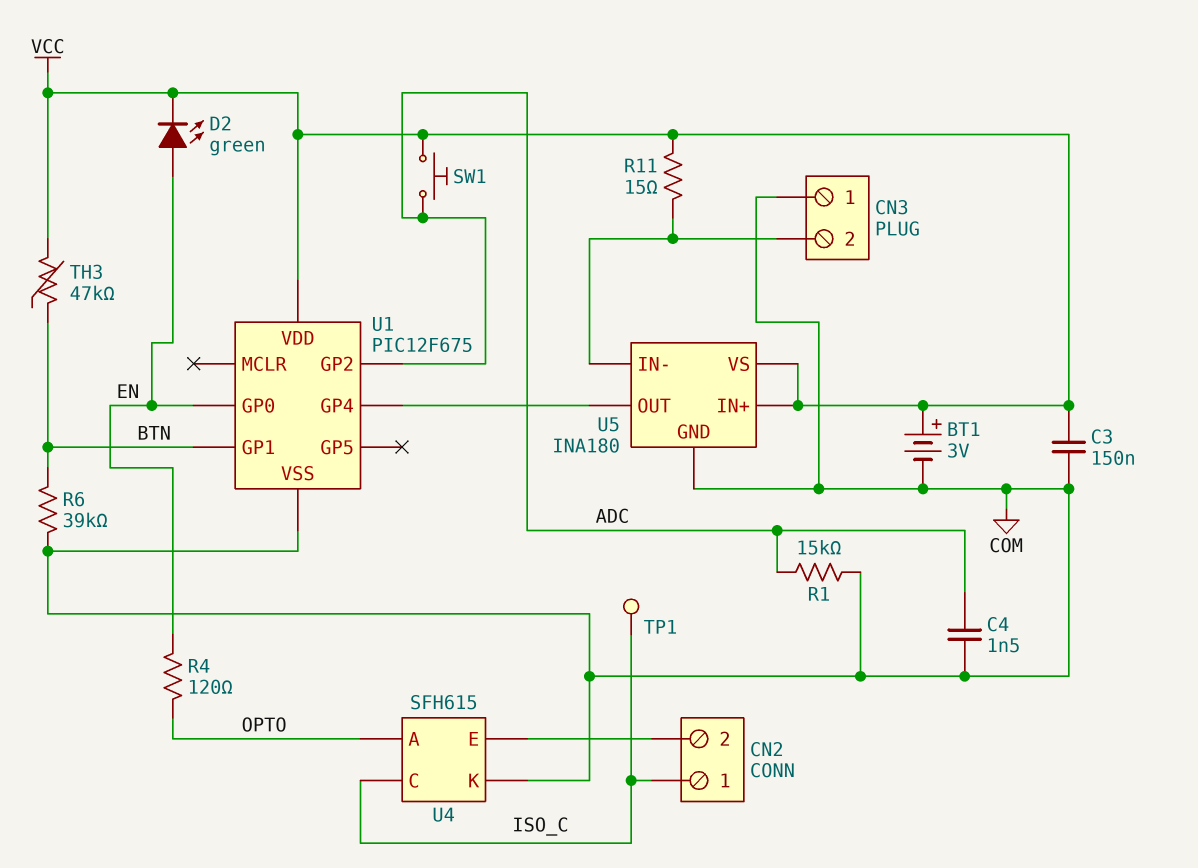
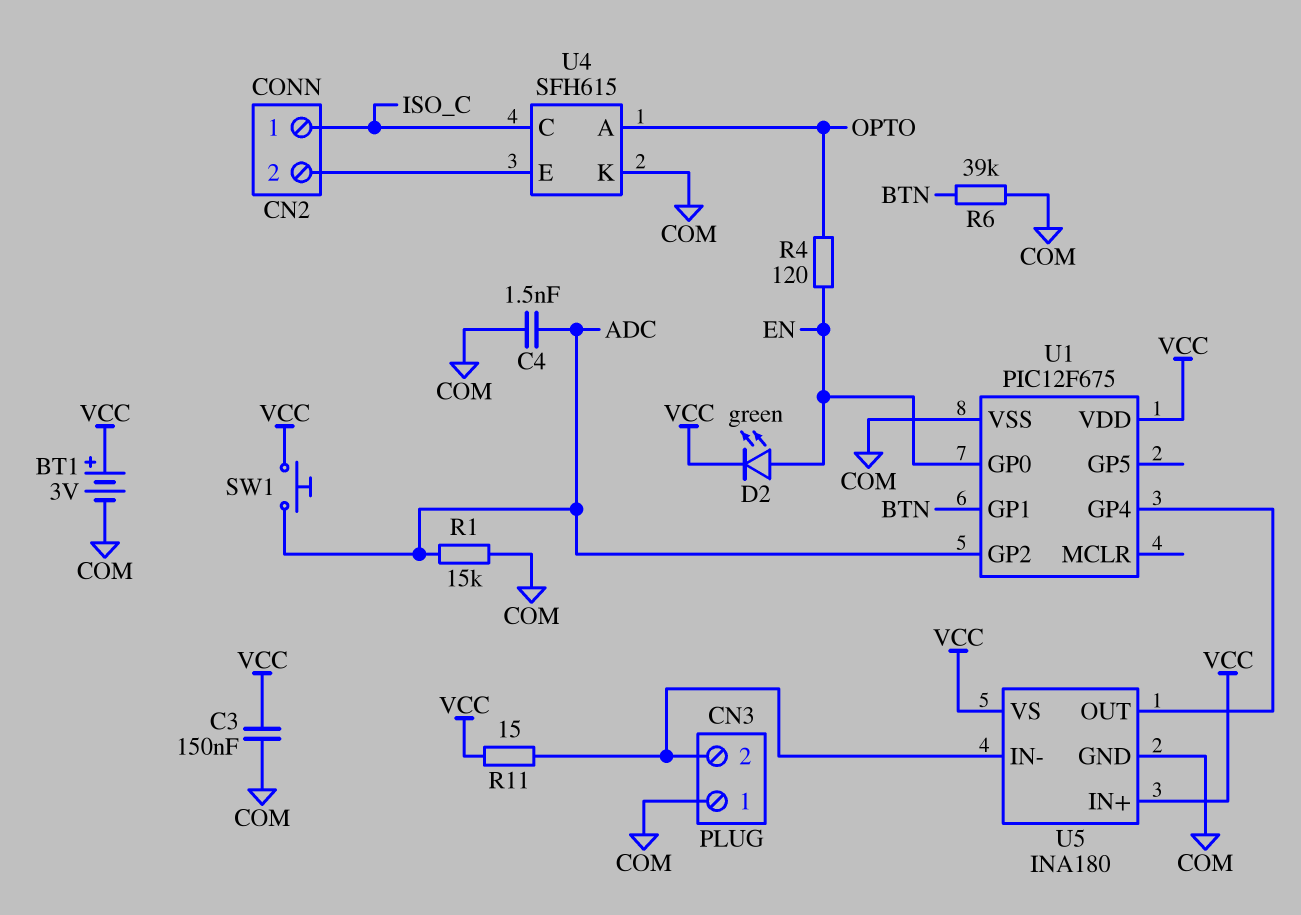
TH3: 47k (BTN, VCC) -> none
TP1: test point (ISO_C) -> none

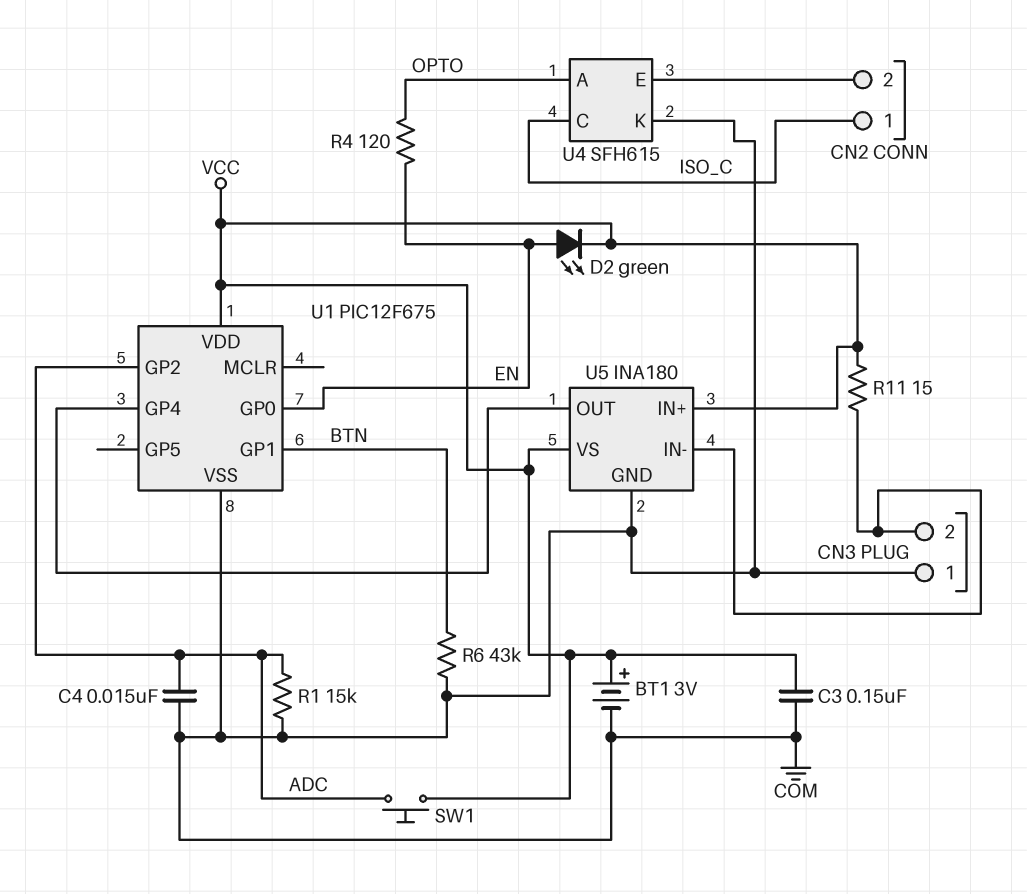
C4: 1.5nF (ADC, COM) -> 15nF (ADC, COM)
R6: 39k (BTN, COM) -> 43k (BTN, COM)

